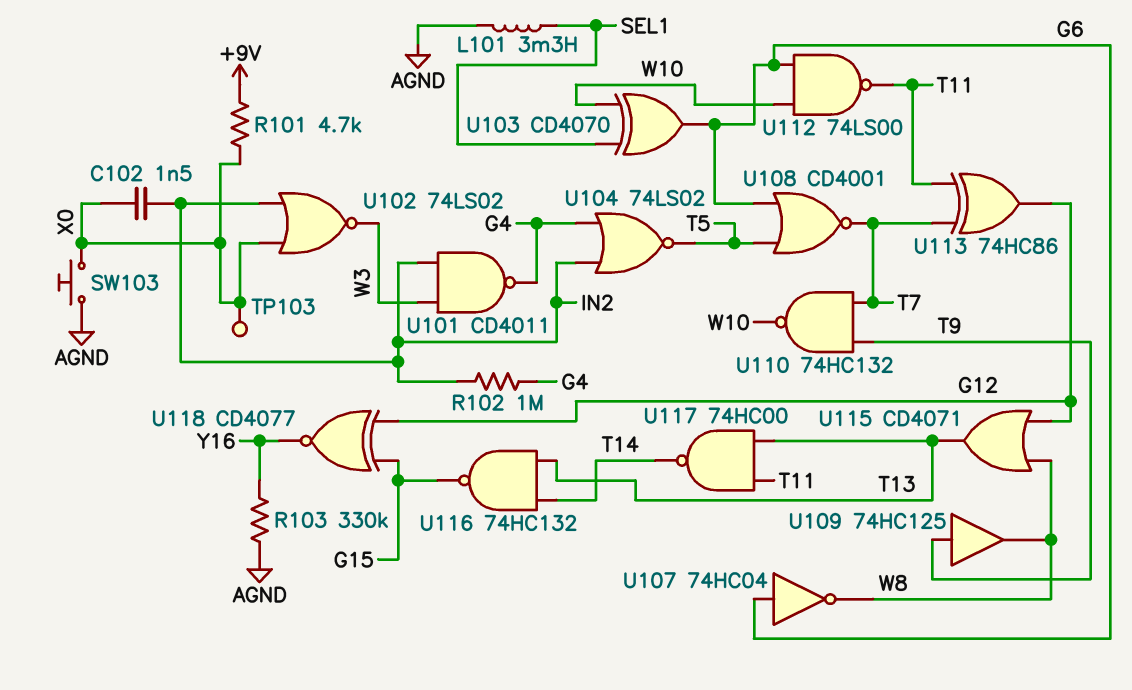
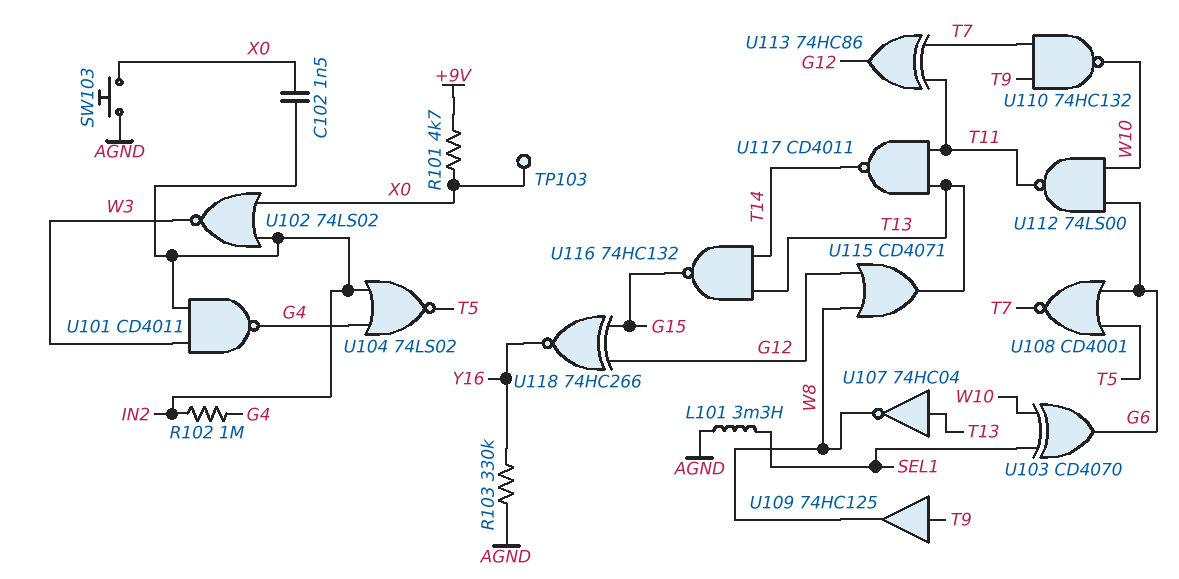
U107: NOT 74HC04 (in G6, out W8) -> NOT 74HC04 (in T13, out W8)
U117: NAND 74HC00 (in T11, in T13, out T14) -> NAND CD4011 (in T11, in T13, out T14)
U118: XNOR CD4077 (in G12, in G15, out Y16) -> XNOR 74HC266 (in G12, in G15, out Y16)

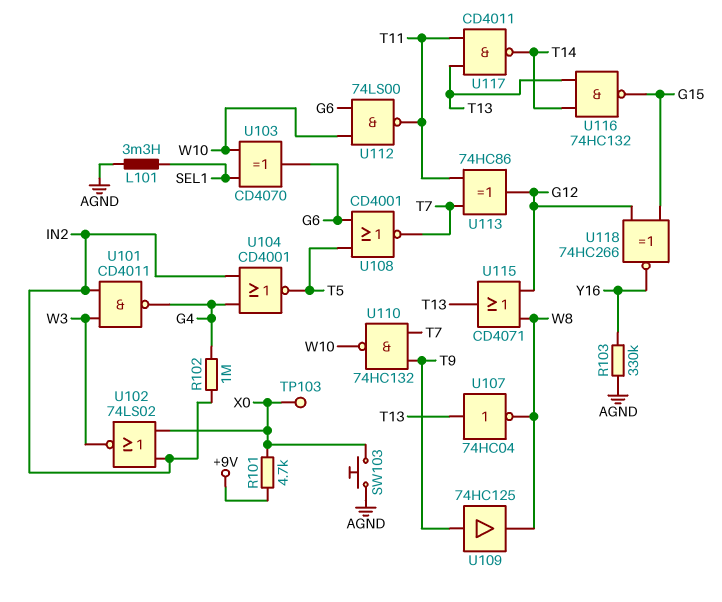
C102: 1.5nF (IN2, X0) -> none
U104: NOR 74LS02 (in G4, in IN2, out T5) -> NOR CD4001 (in G4, in IN2, out T5)

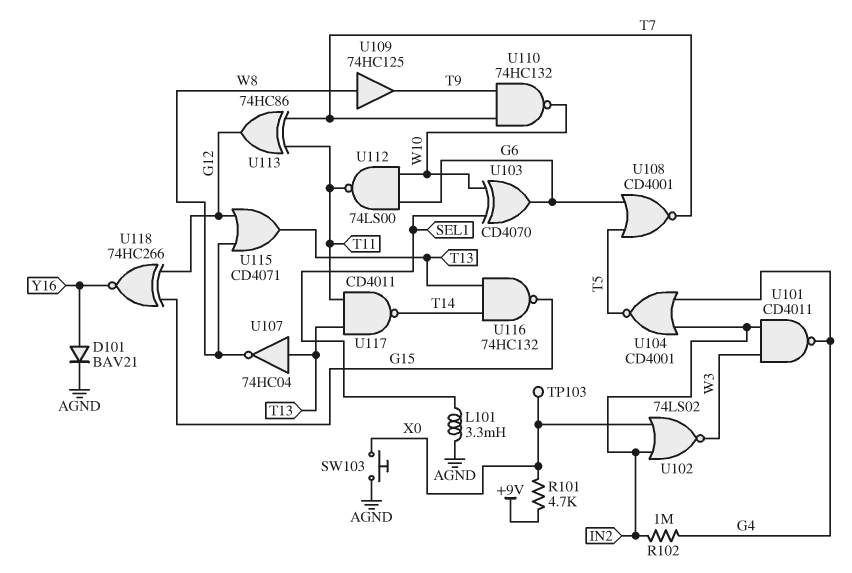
D101: none -> diode BAV21 (A Y16, K AGND)
R103: 330k (AGND, Y16) -> none
U109: buffer 74HC125 (in T9, out W8) -> buffer 74HC125 (in W8, out T9)

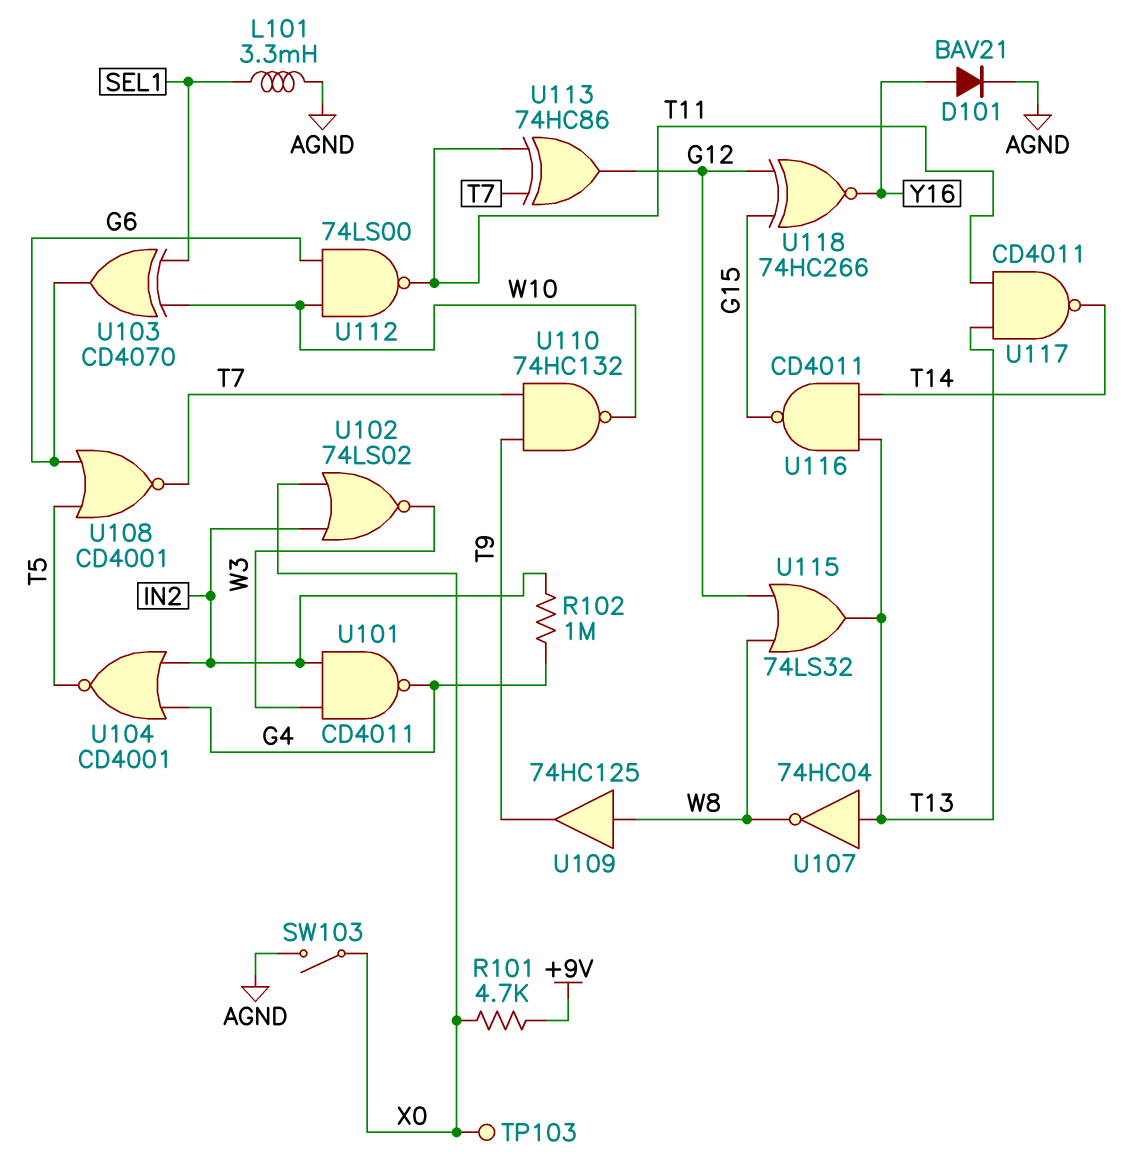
SW103: button (AGND, X0) -> switch (AGND, X0)
U115: OR CD4071 (in G12, in W8, out T13) -> OR 74LS32 (in G12, in W8, out T13)
U116: NAND 74HC132 (in T13, in T14, out G15) -> NAND CD4011 (in T13, in T14, out G15)

